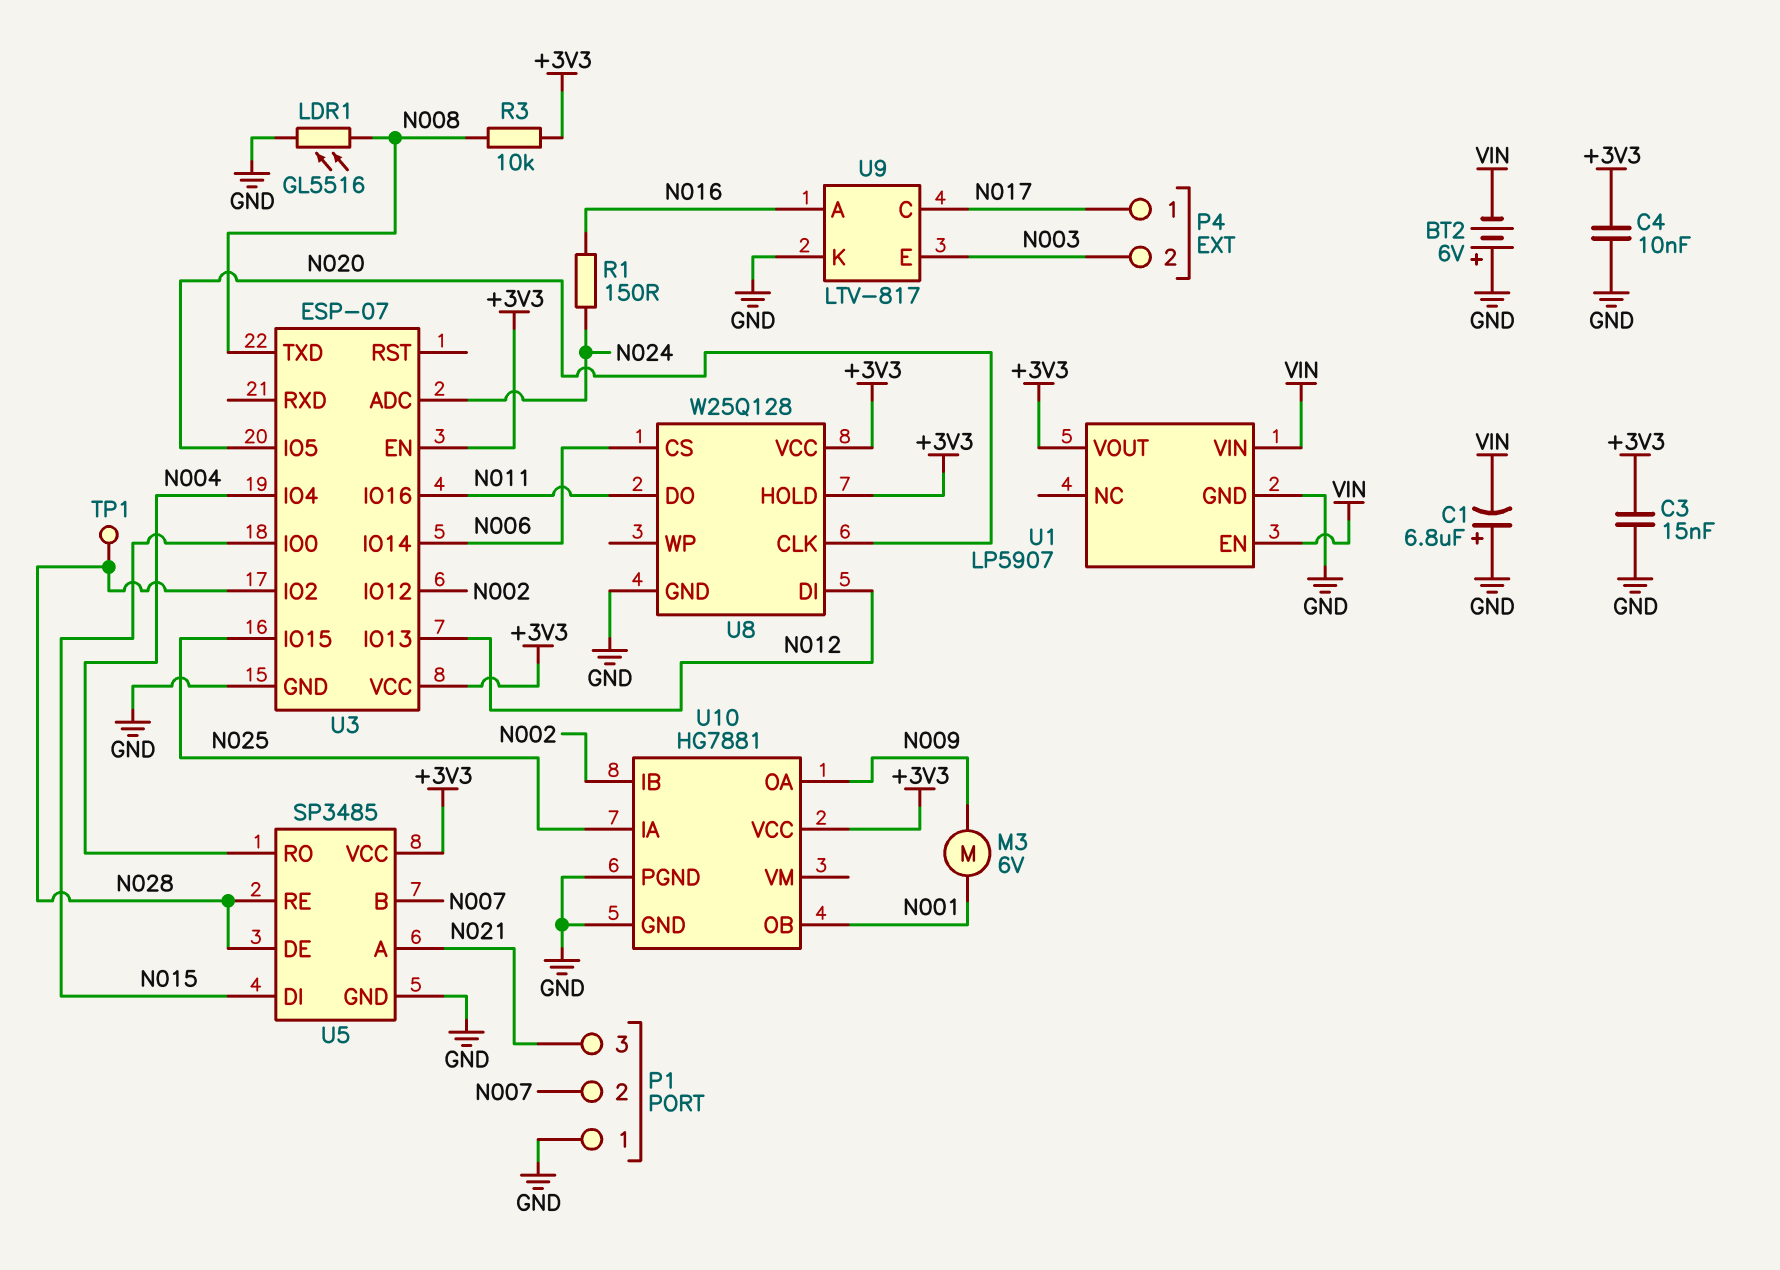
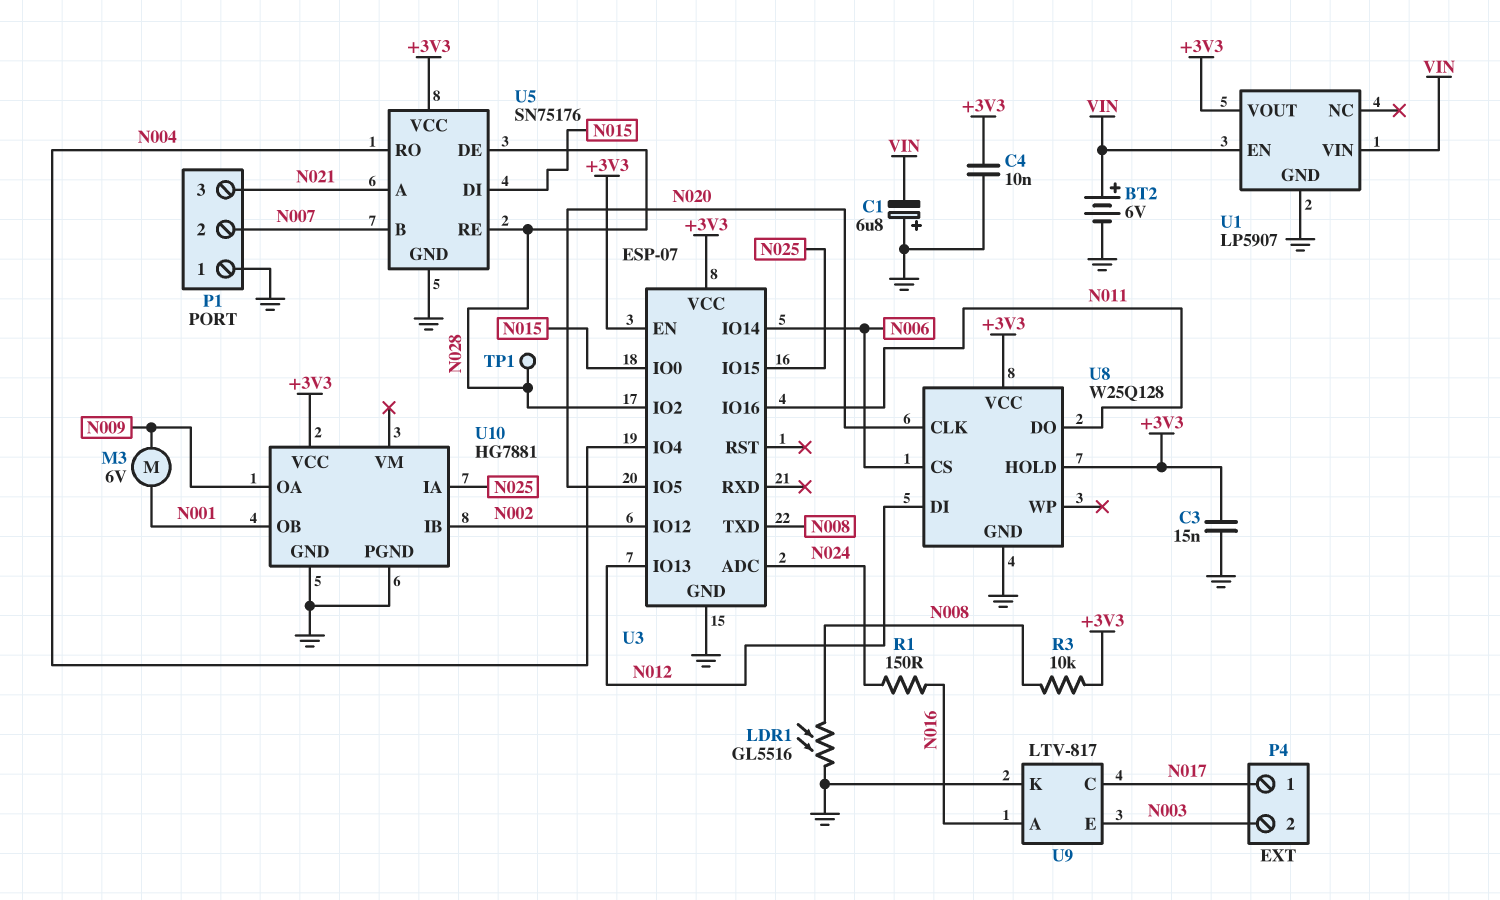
BT2: 6V (plus GND, minus VIN) -> 6V (plus VIN, minus GND)
U5: SP3485 -> SN75176

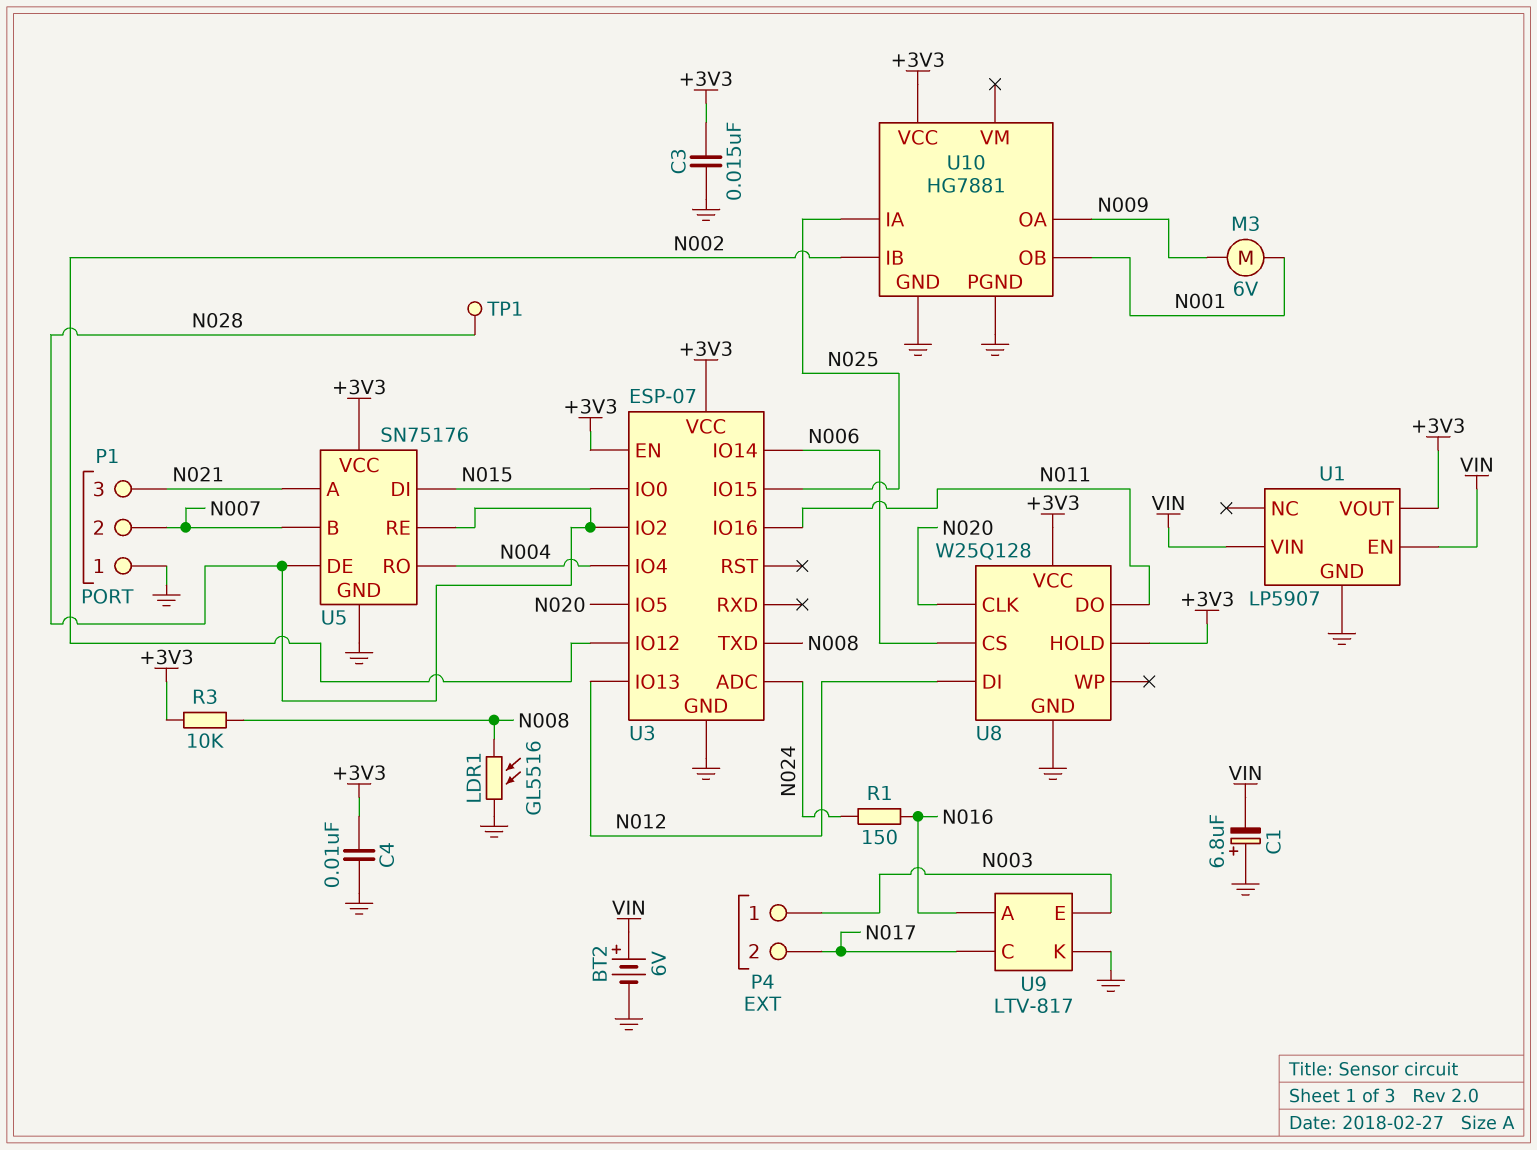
P4 pin 1: N017 -> N003
P4 pin 2: N003 -> N017

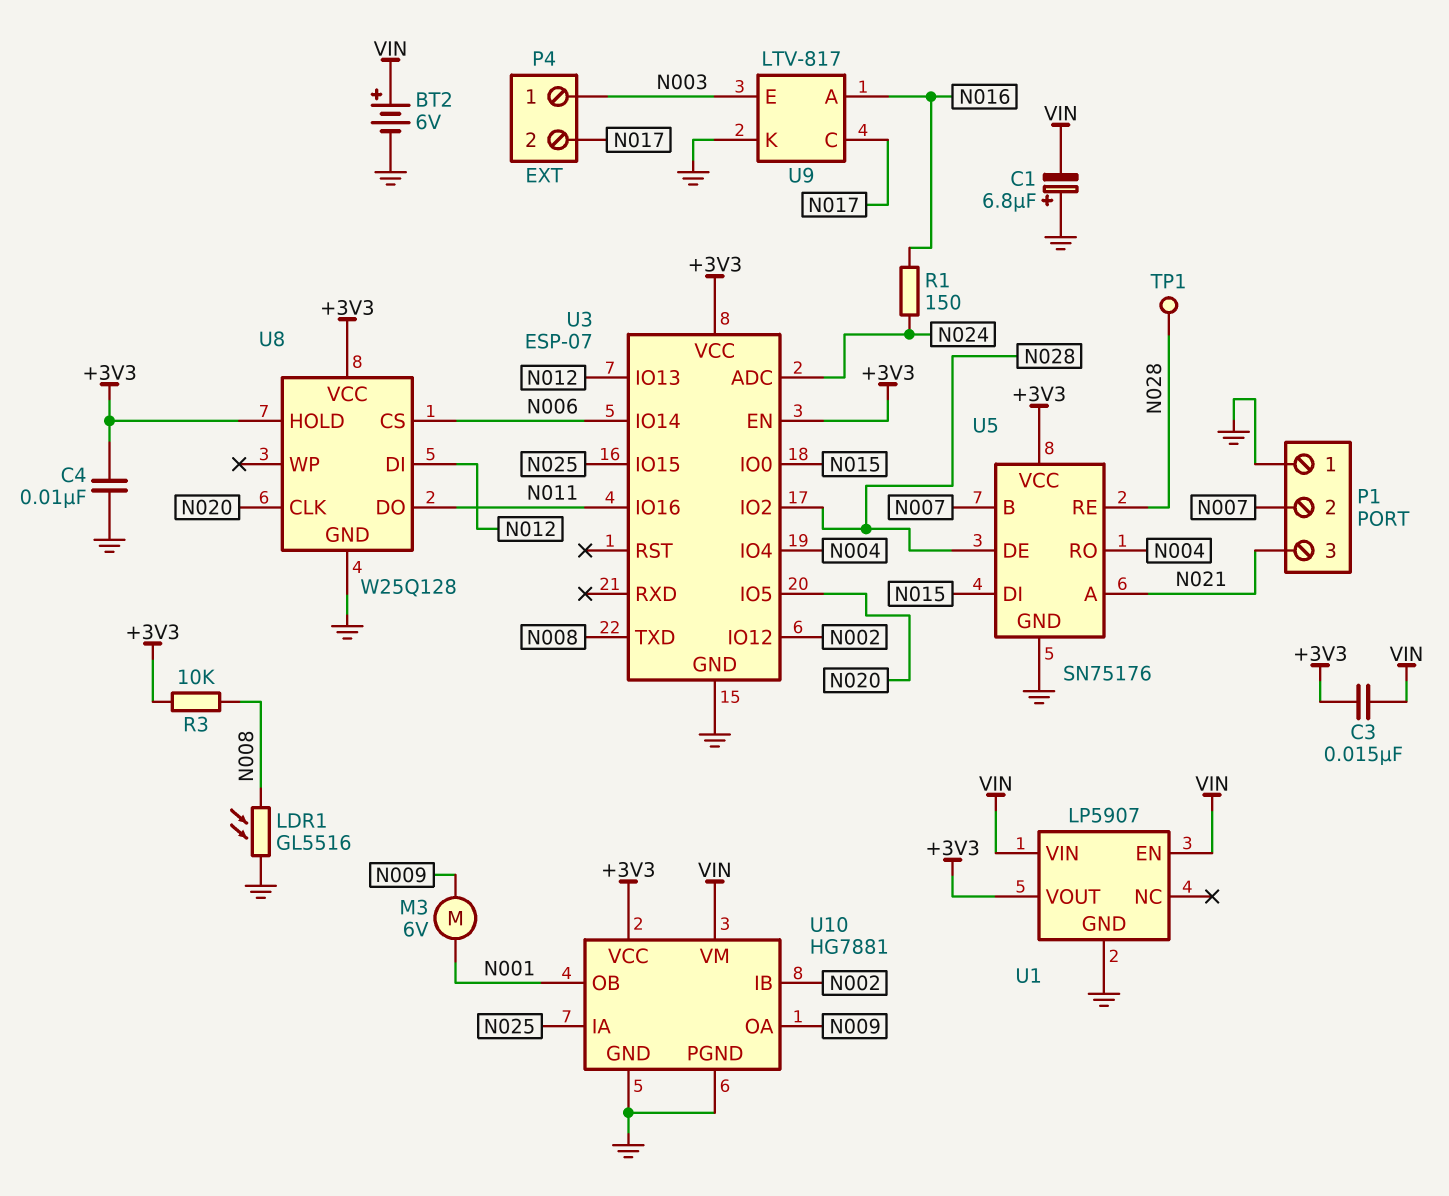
C3: 15nF (+3V3, GND) -> 15nF (+3V3, VIN)
U10 pin VM: none -> VIN

